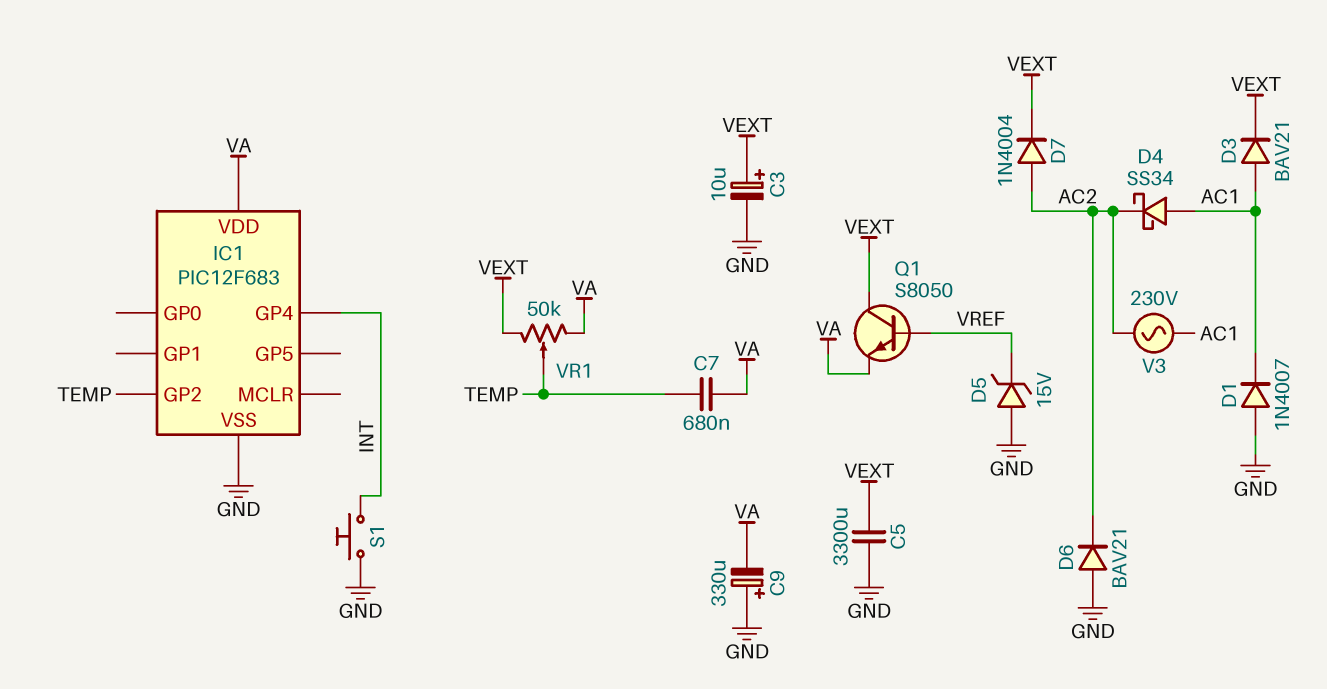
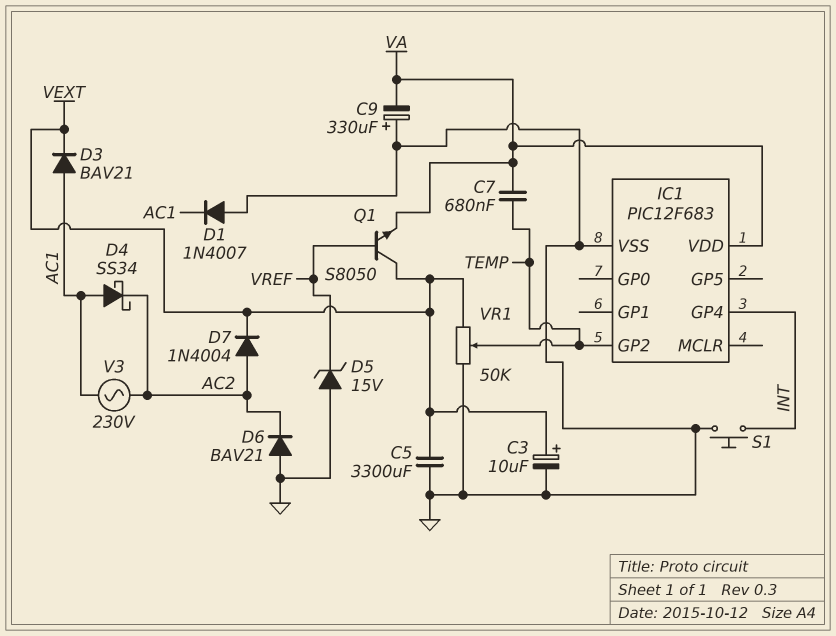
VR1: 50k (VA, VEXT, wiper TEMP) -> 50k (GND, VEXT, wiper TEMP)

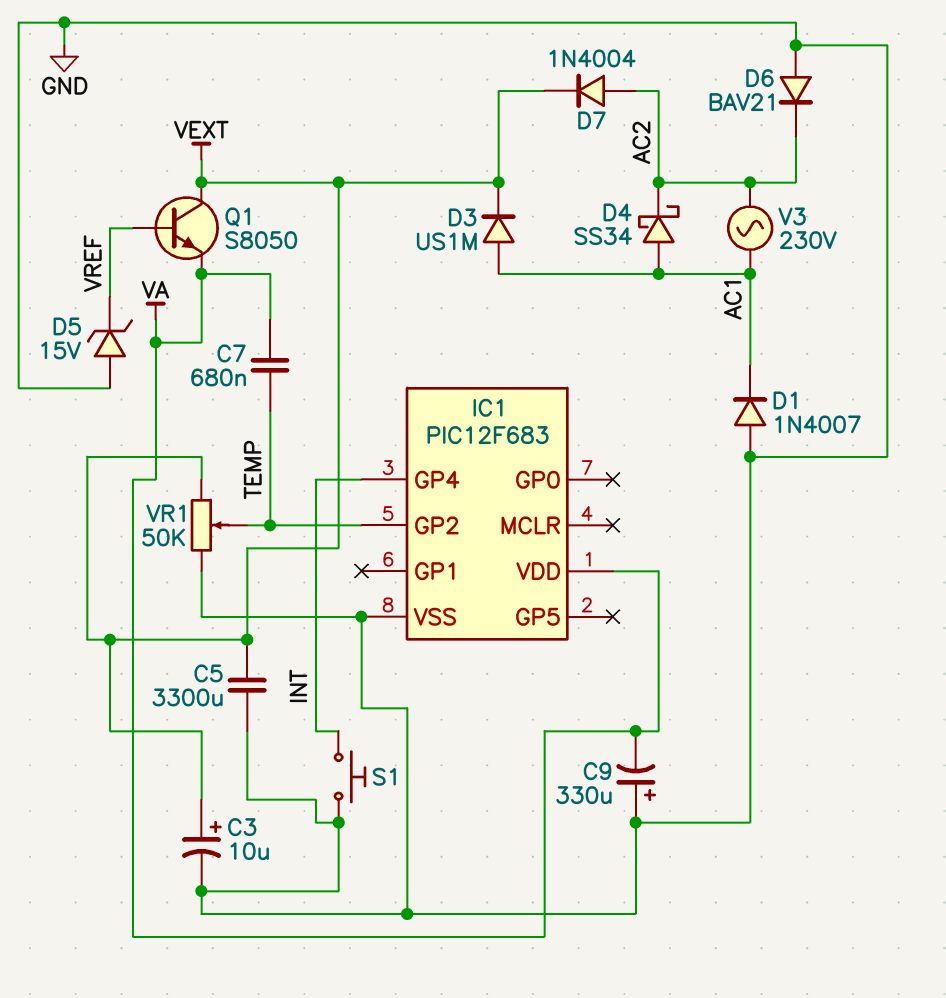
D3: diode BAV21 (A AC1, K VEXT) -> diode US1M (A AC1, K VEXT)

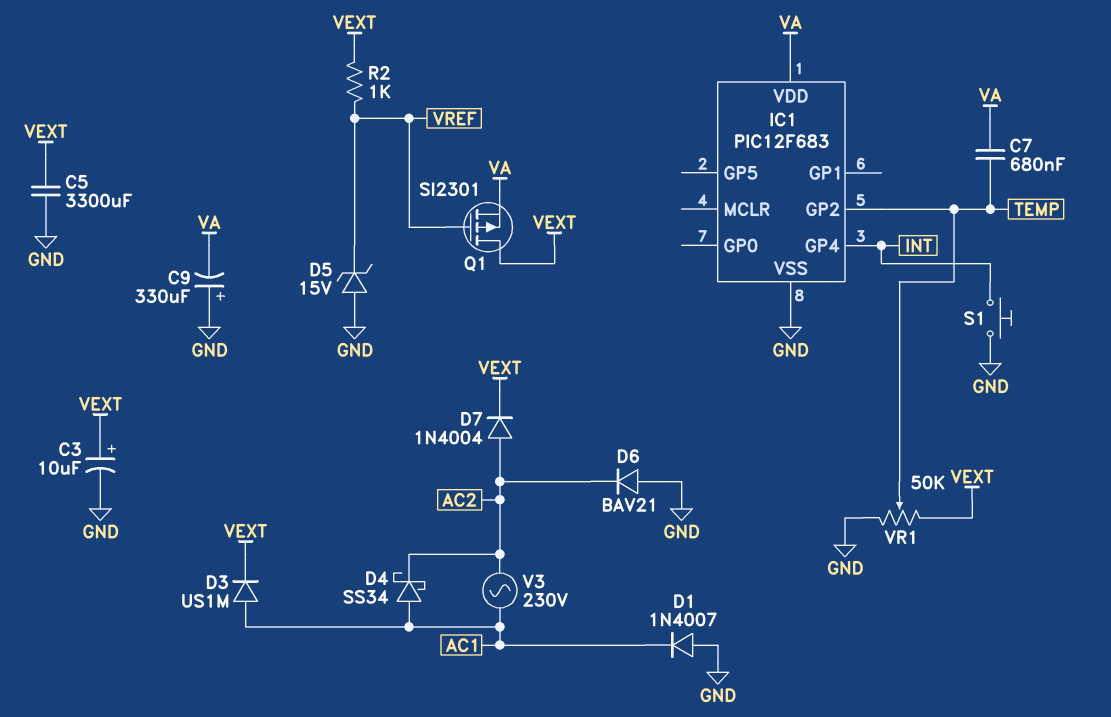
Q1: NPN S8050 (B VREF, C VEXT, E VA) -> PMOS SI2301 (G VREF, D VEXT, S VA)
R2: none -> 1k (VEXT, VREF)

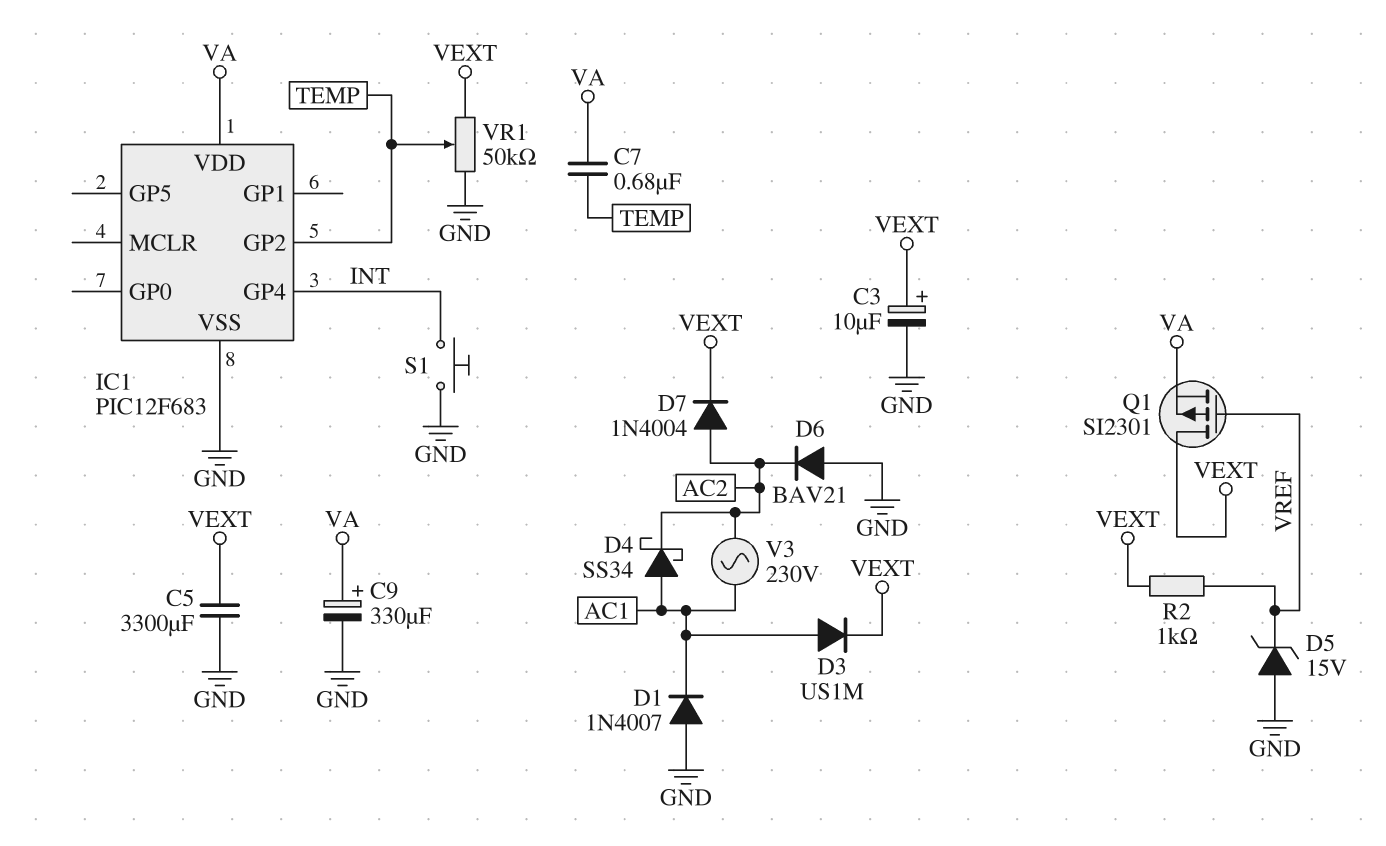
C9: 330uF (plus GND, minus VA) -> 330uF (plus VA, minus GND)

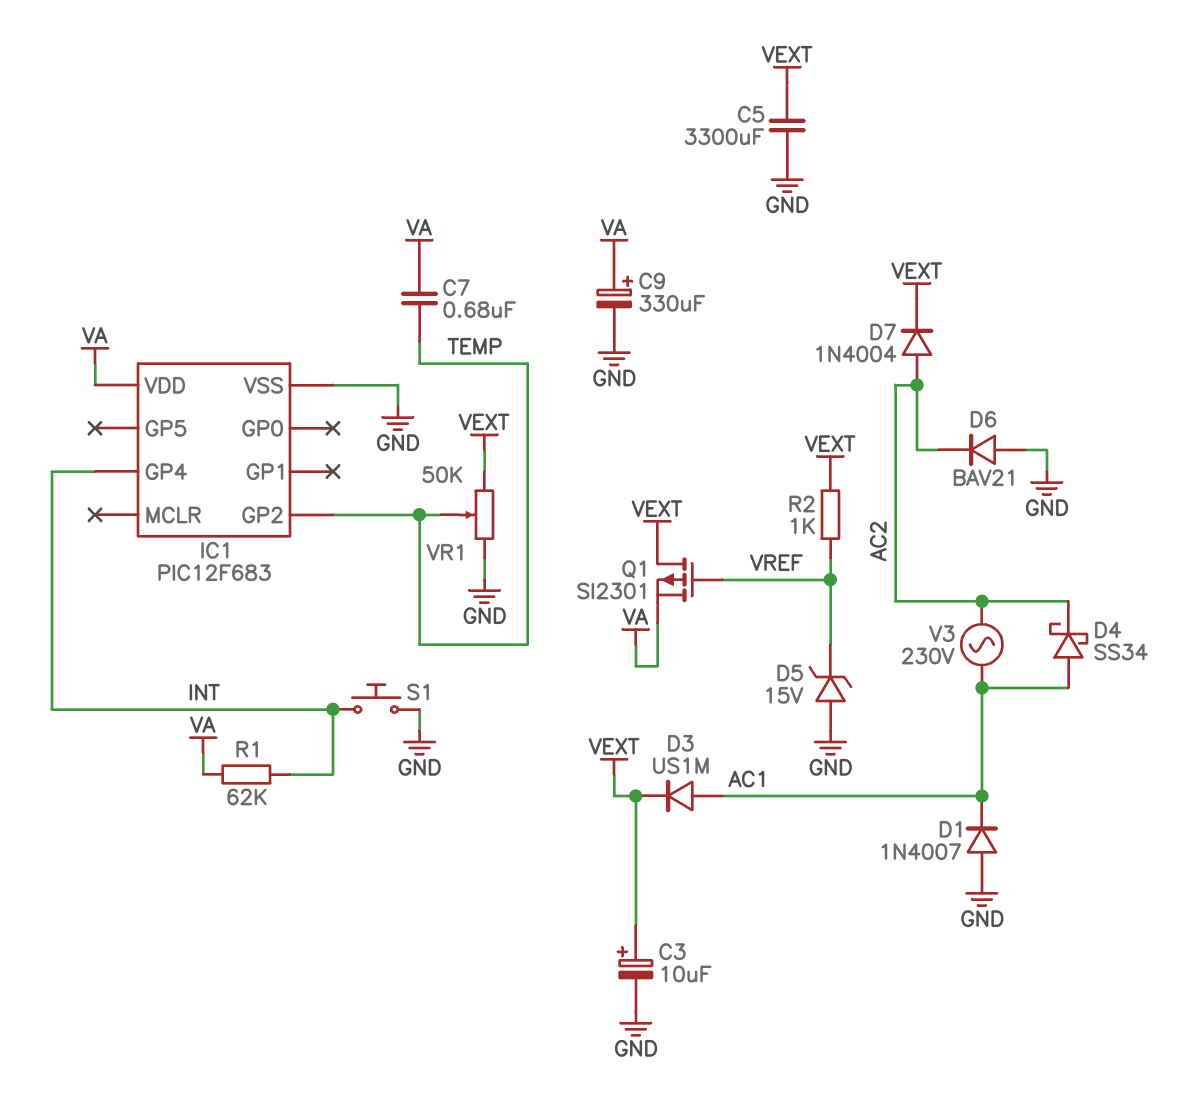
R1: none -> 62k (INT, VA)

